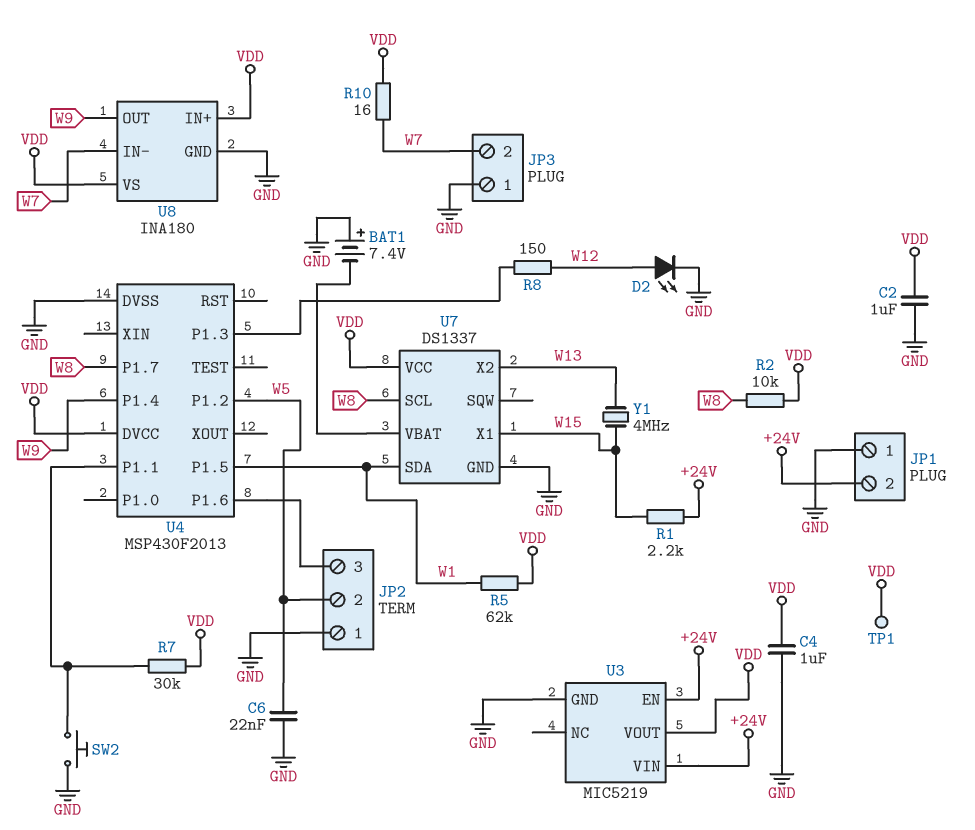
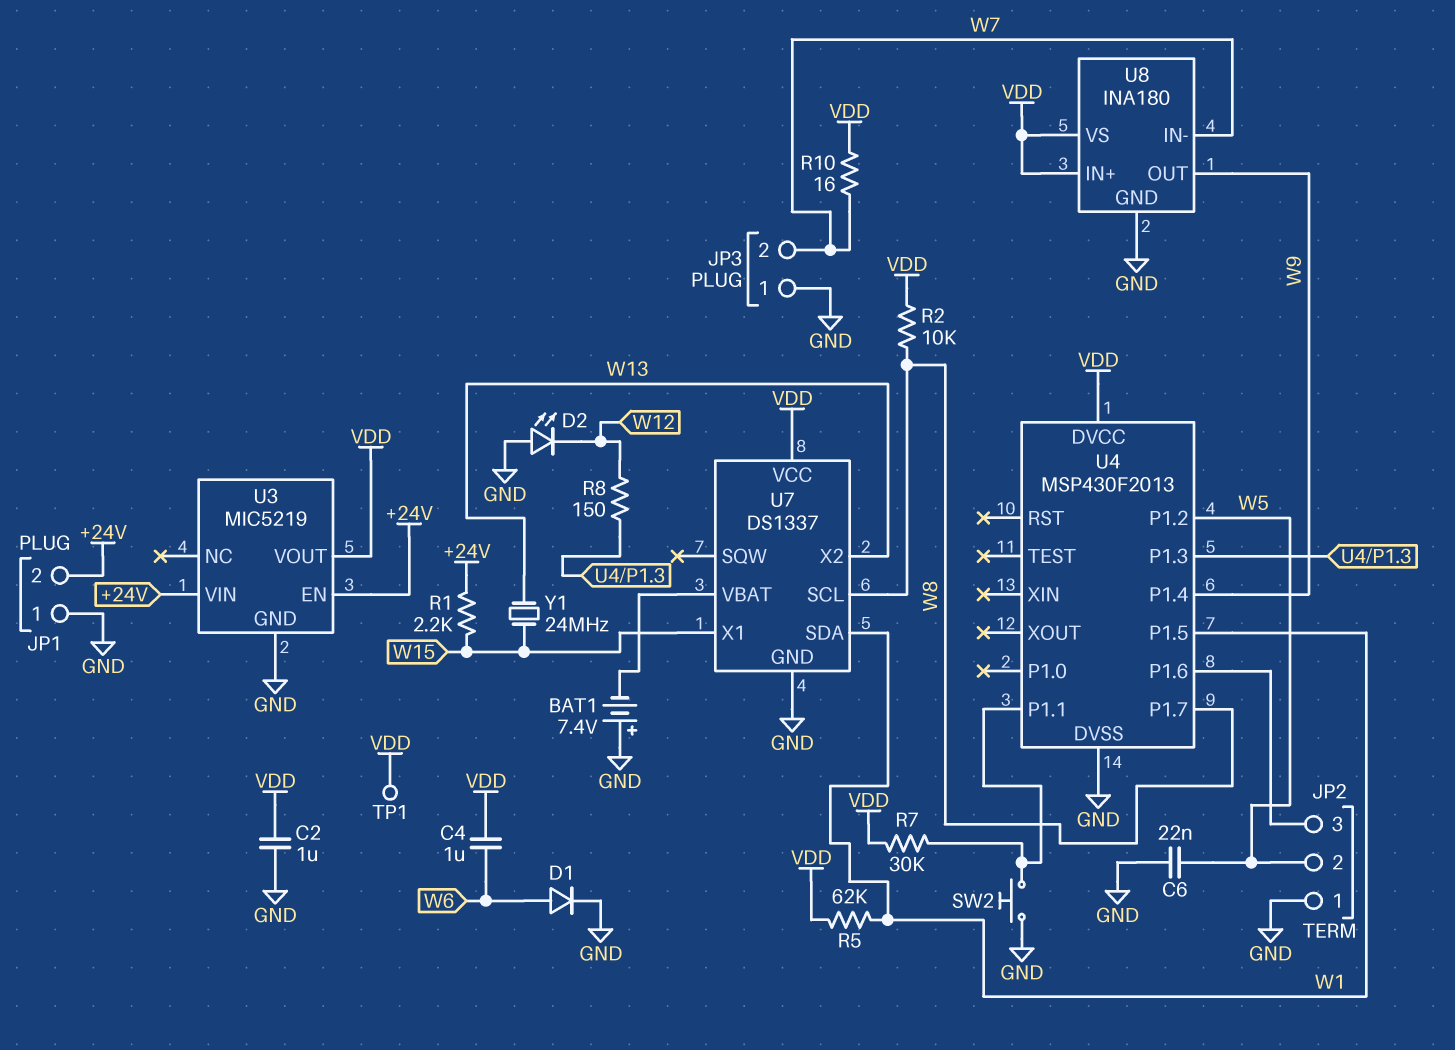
C4: 1uF (GND, VDD) -> 1uF (VDD, W6)
D1: none -> diode (A W6, K GND)
D2: LED (A W12, K GND) -> LED (A GND, K W12)
Y1: 4MHz (W13, W15) -> 24MHz (W13, W15)

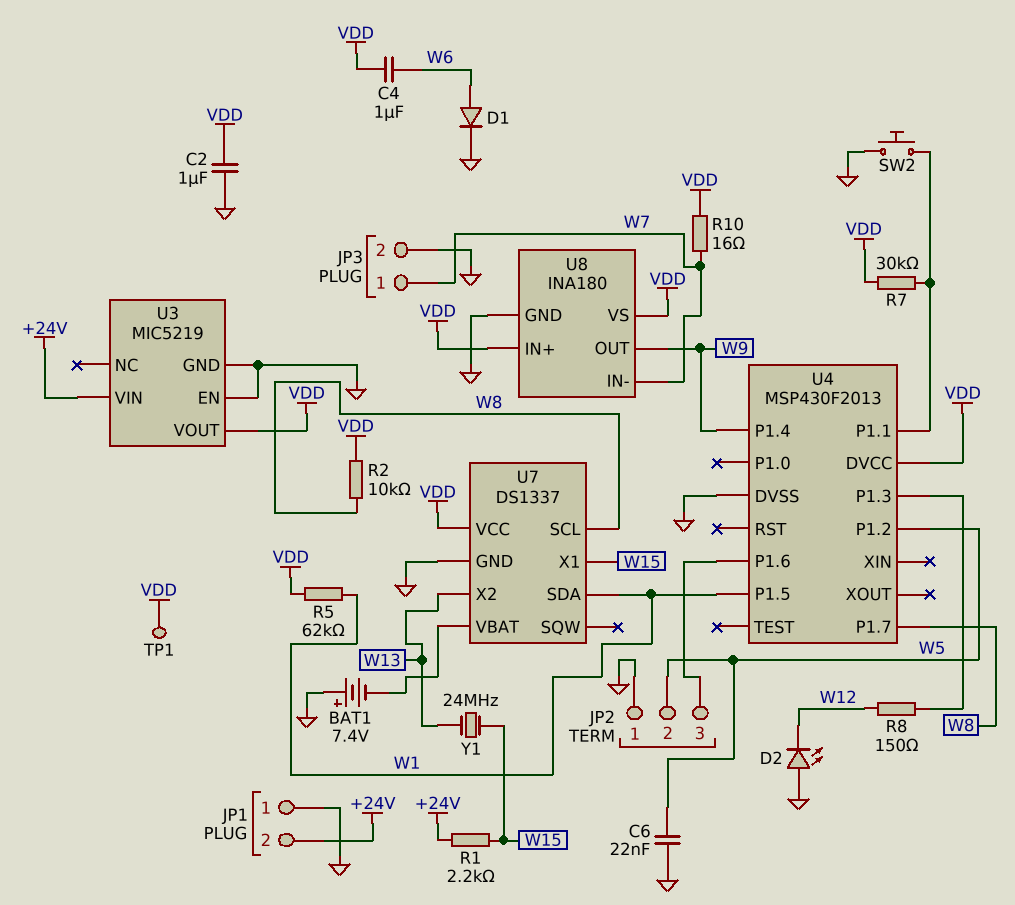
JP3 pin 1: GND -> W7
JP3 pin 2: W7 -> GND
U3 pin EN: +24V -> GND

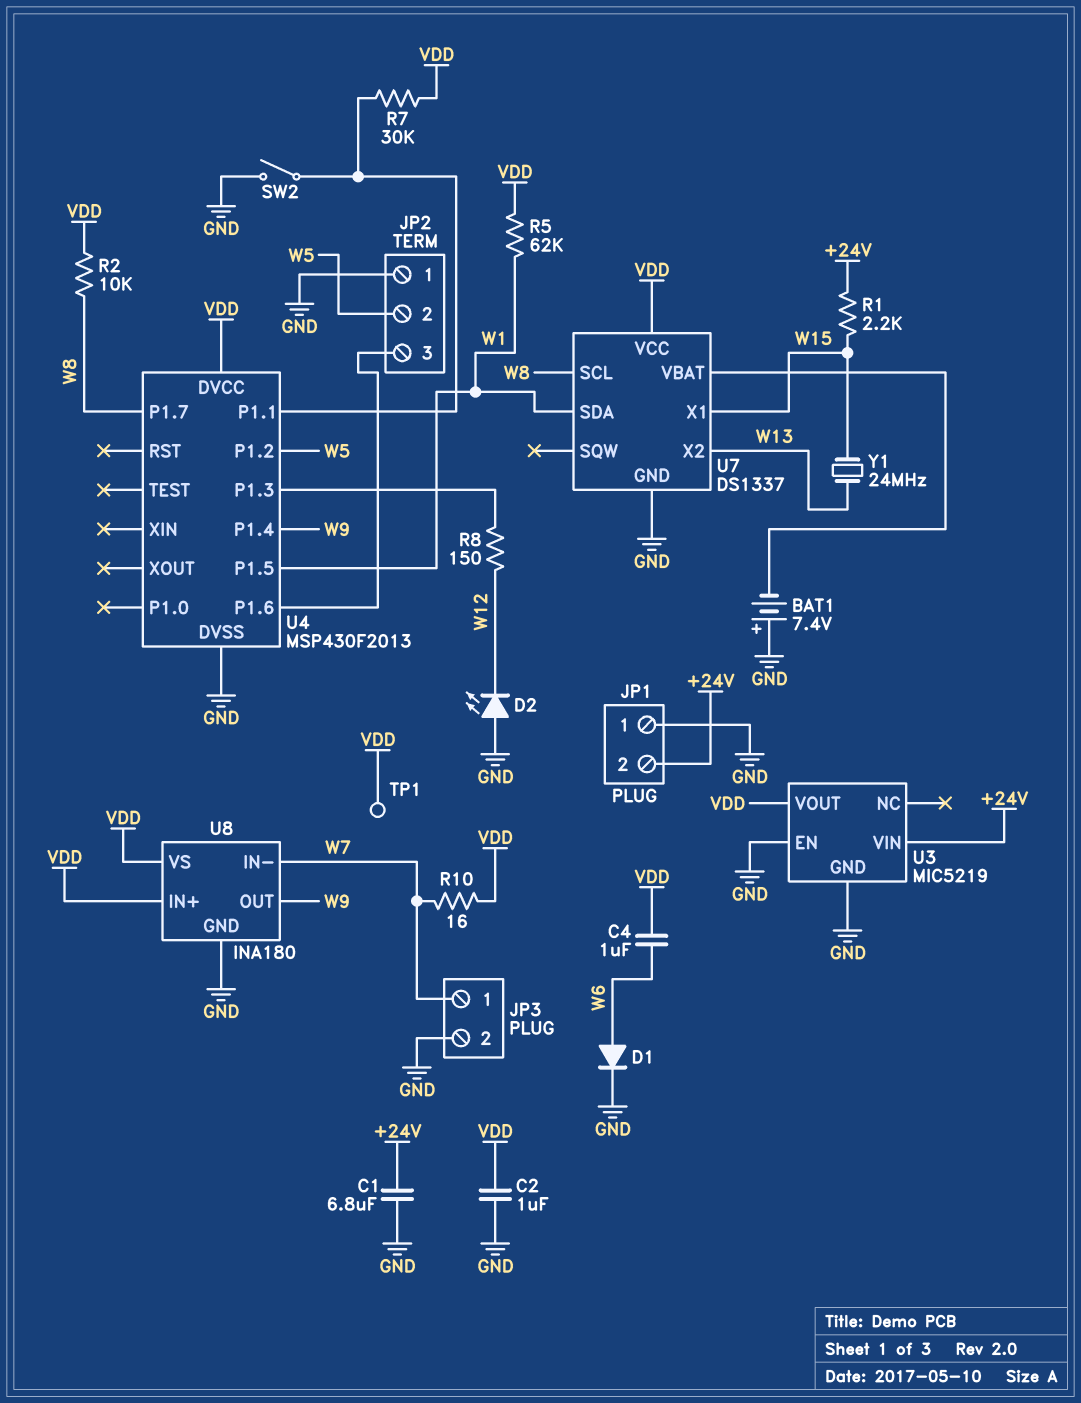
C1: none -> 6.8uF (+24V, GND)
C6: 22nF (GND, W5) -> none
SW2: button (GND, U4/P1.1) -> switch (GND, U4/P1.1)

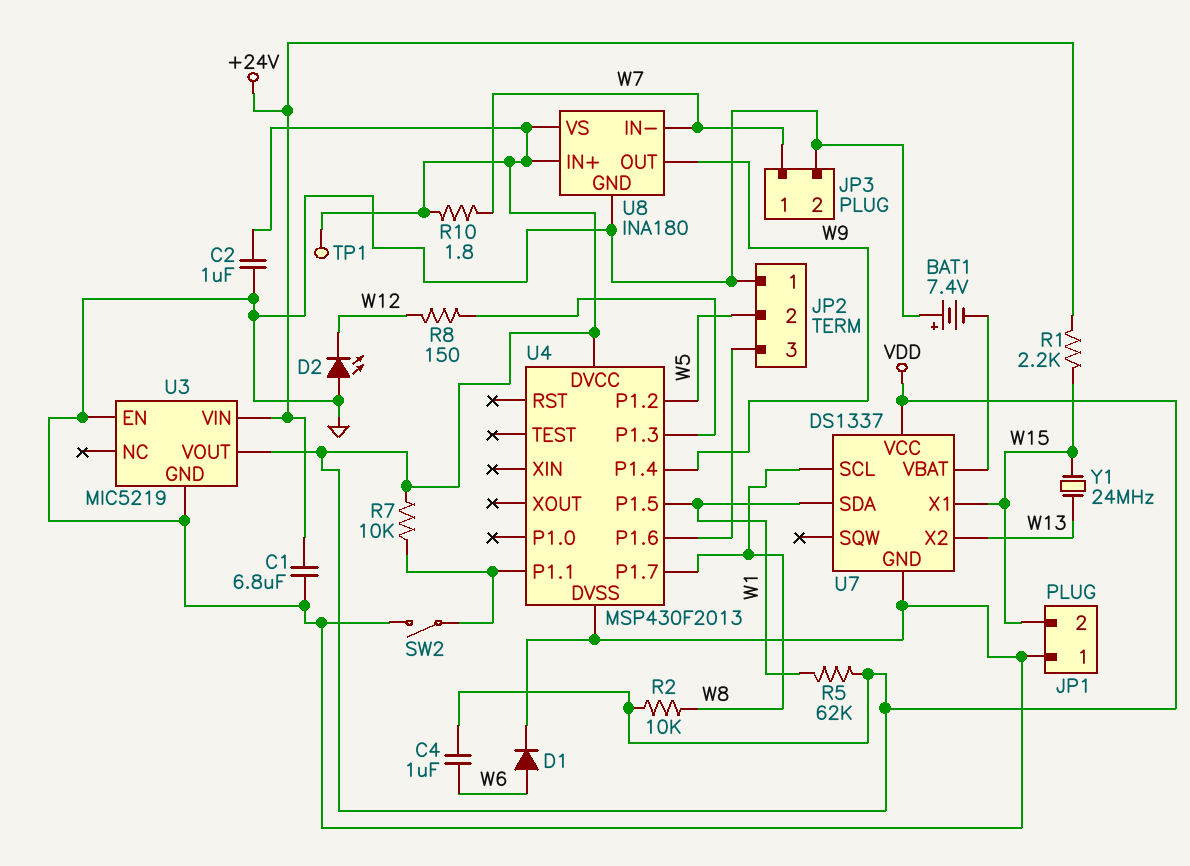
JP1 pin 2: +24V -> W15
R7: 30k (U4/P1.1, VDD) -> 10k (U4/P1.1, VDD)
R10: 16 (VDD, W7) -> 1.8 (VDD, W7)

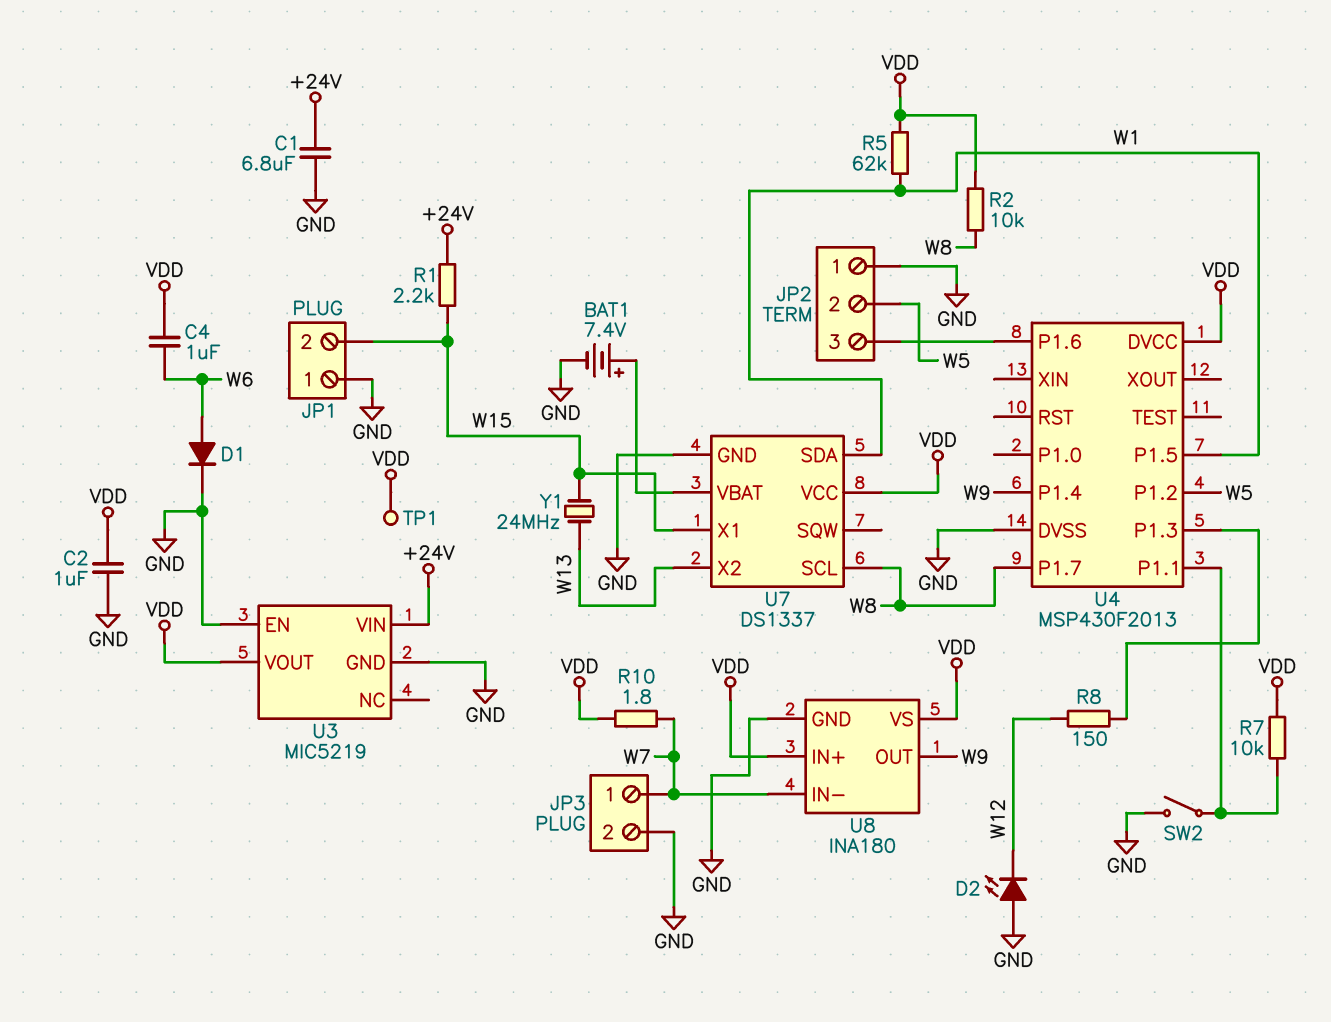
BAT1: 7.4V (plus GND, minus U7/VBAT) -> 7.4V (plus U7/VBAT, minus GND)

